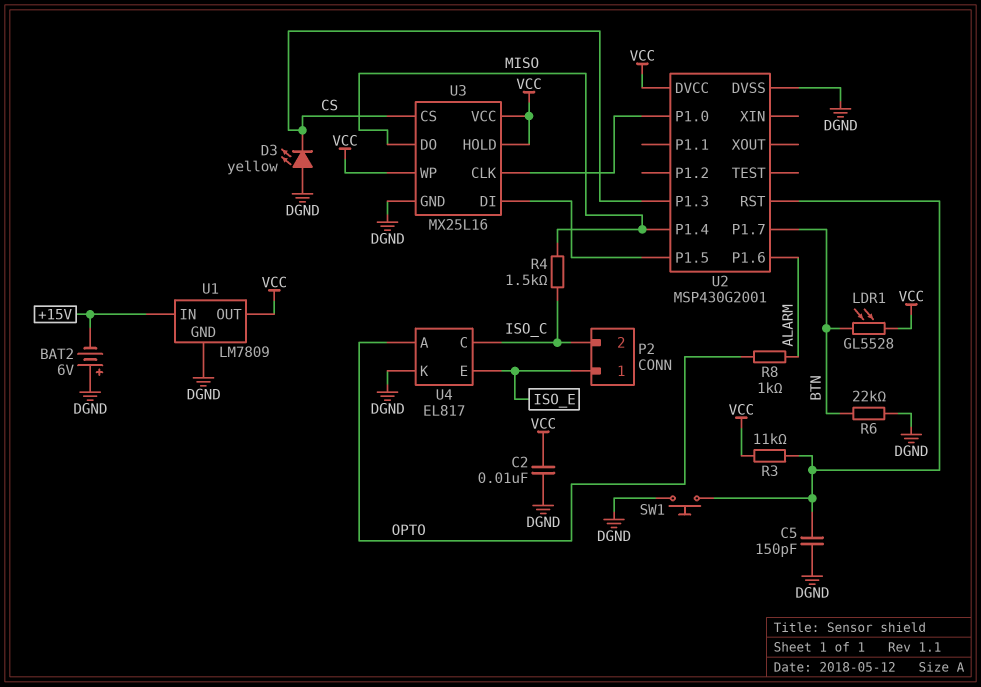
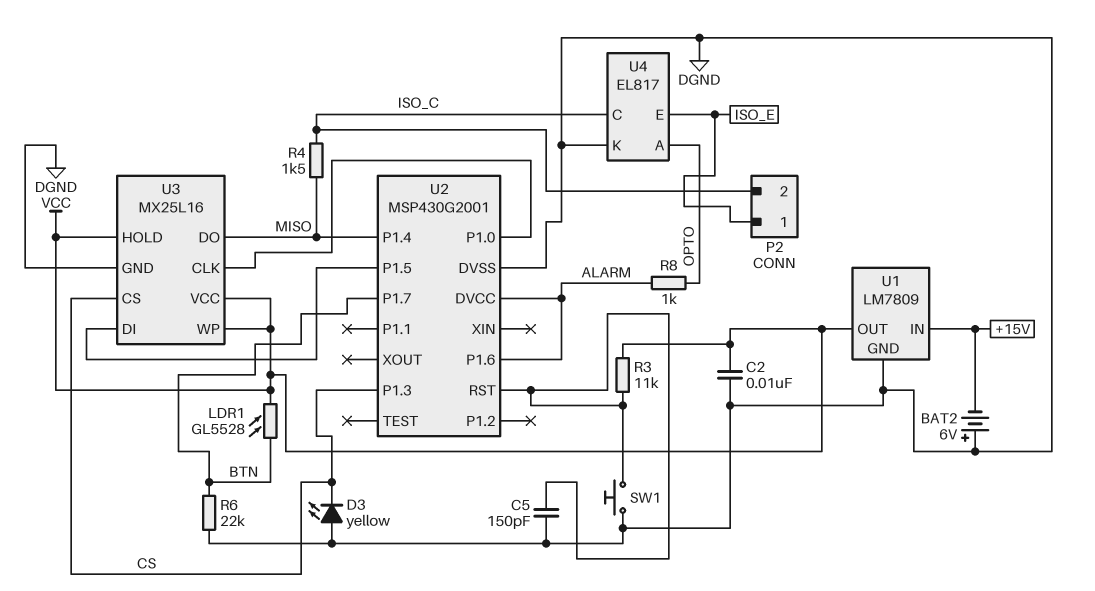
U2 pin DVCC: VCC -> ALARM

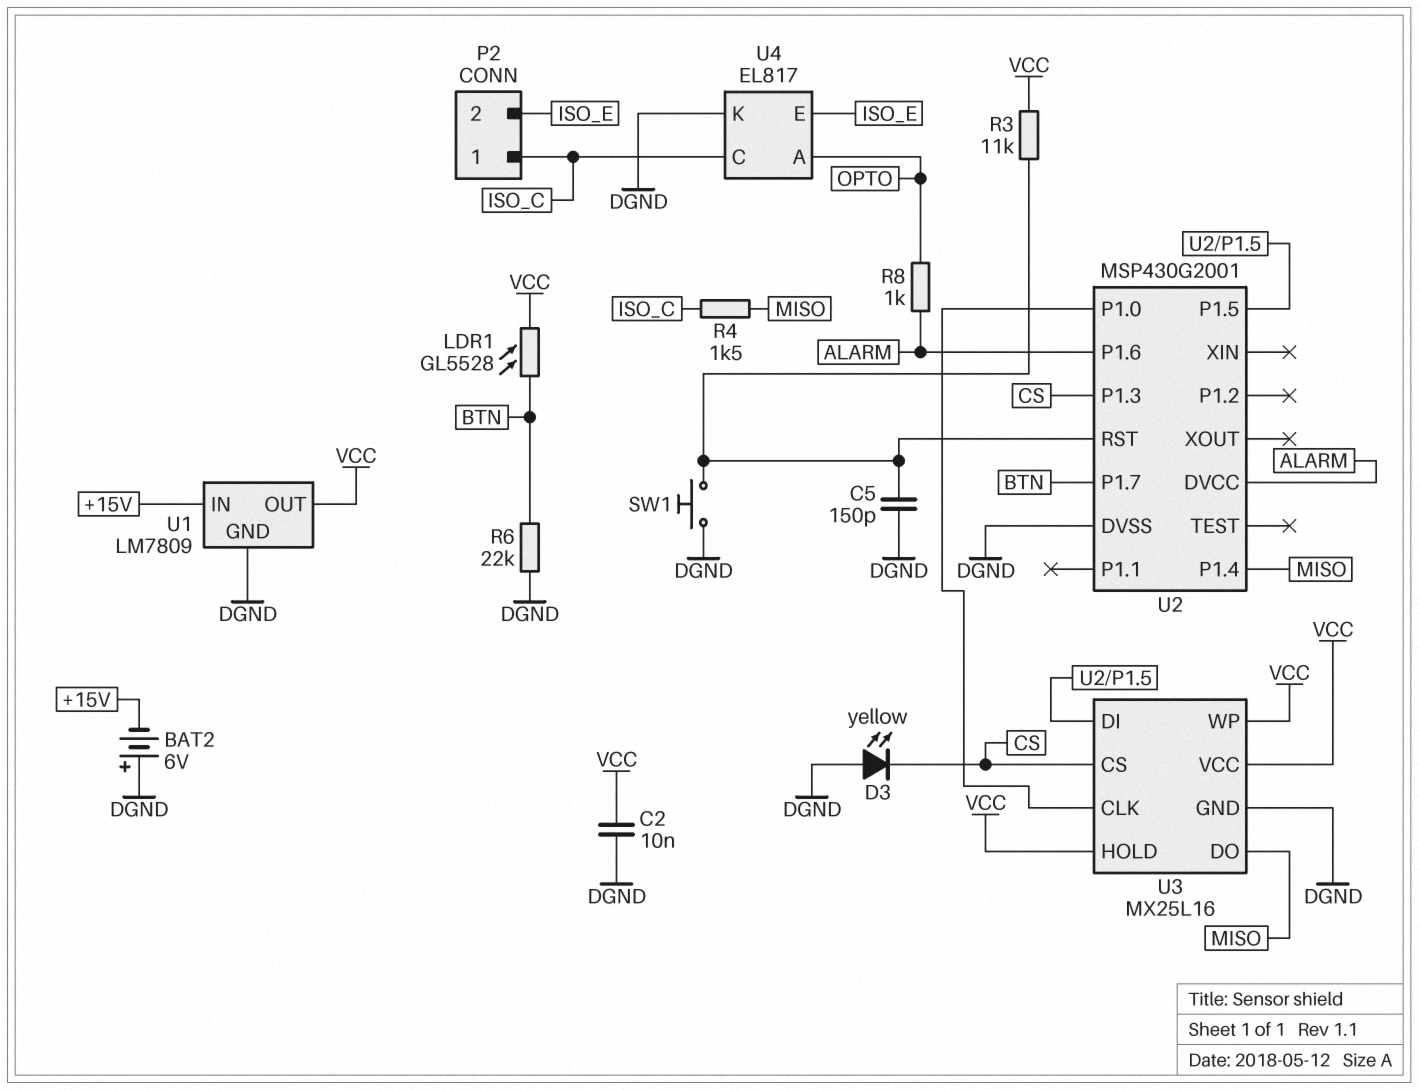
P2 pin 1: ISO_E -> ISO_C
P2 pin 2: ISO_C -> ISO_E

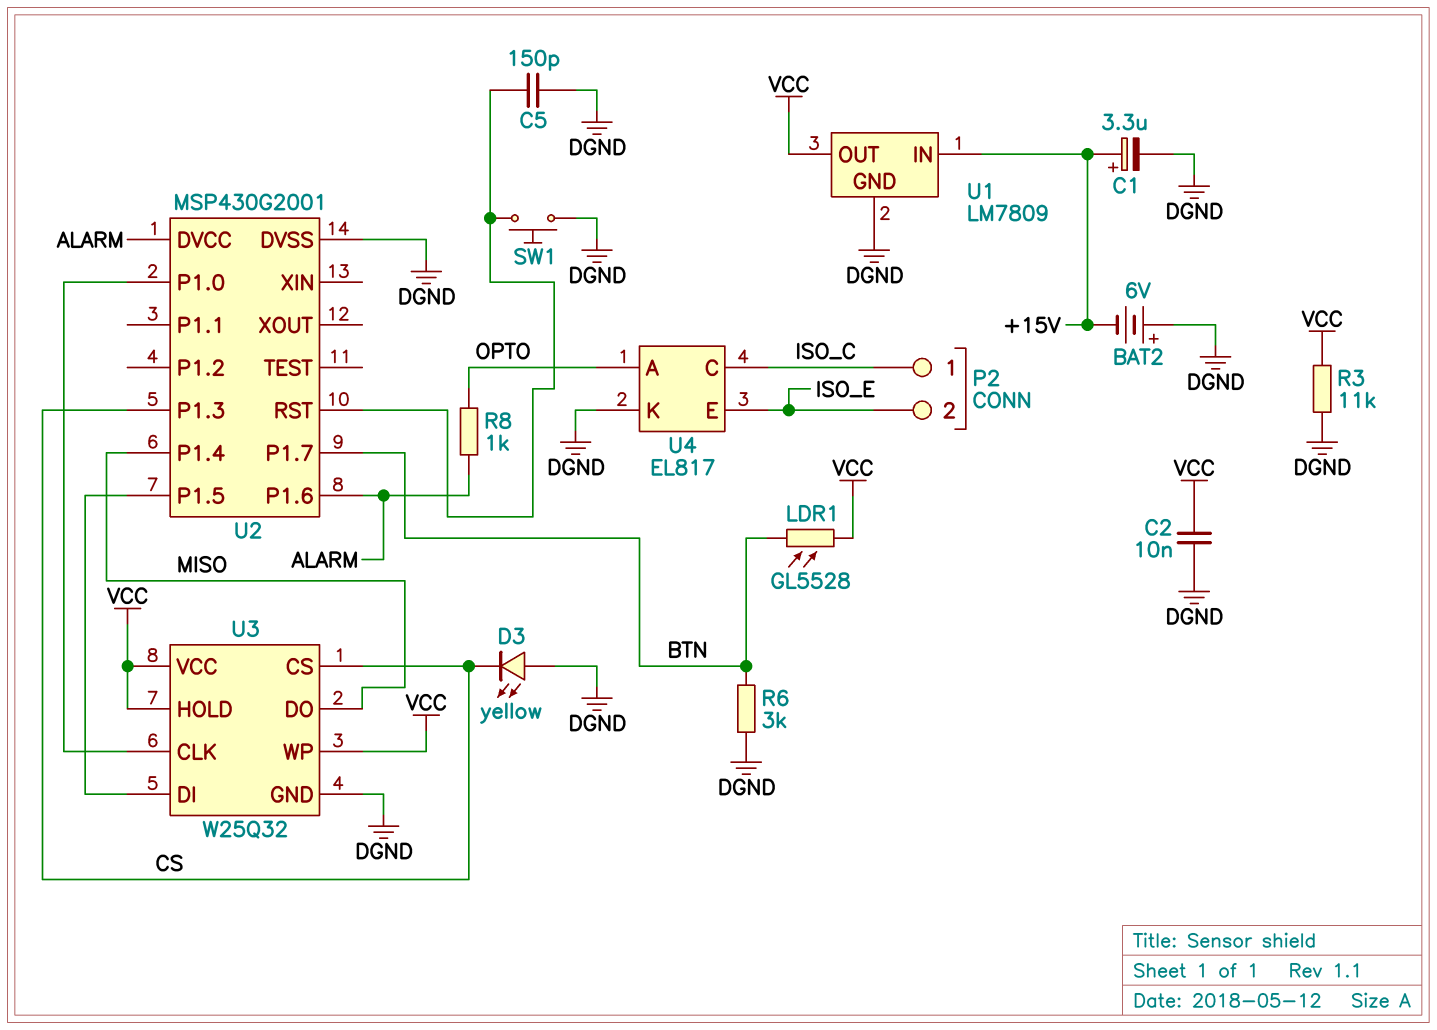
C1: none -> 3.3uF (plus +15V, minus DGND)
R3: 11k (U2/RST, VCC) -> 11k (DGND, VCC)
R4: 1.5k (ISO_C, MISO) -> none
R6: 22k (BTN, DGND) -> 3k (BTN, DGND)
U3: MX25L16 -> W25Q32

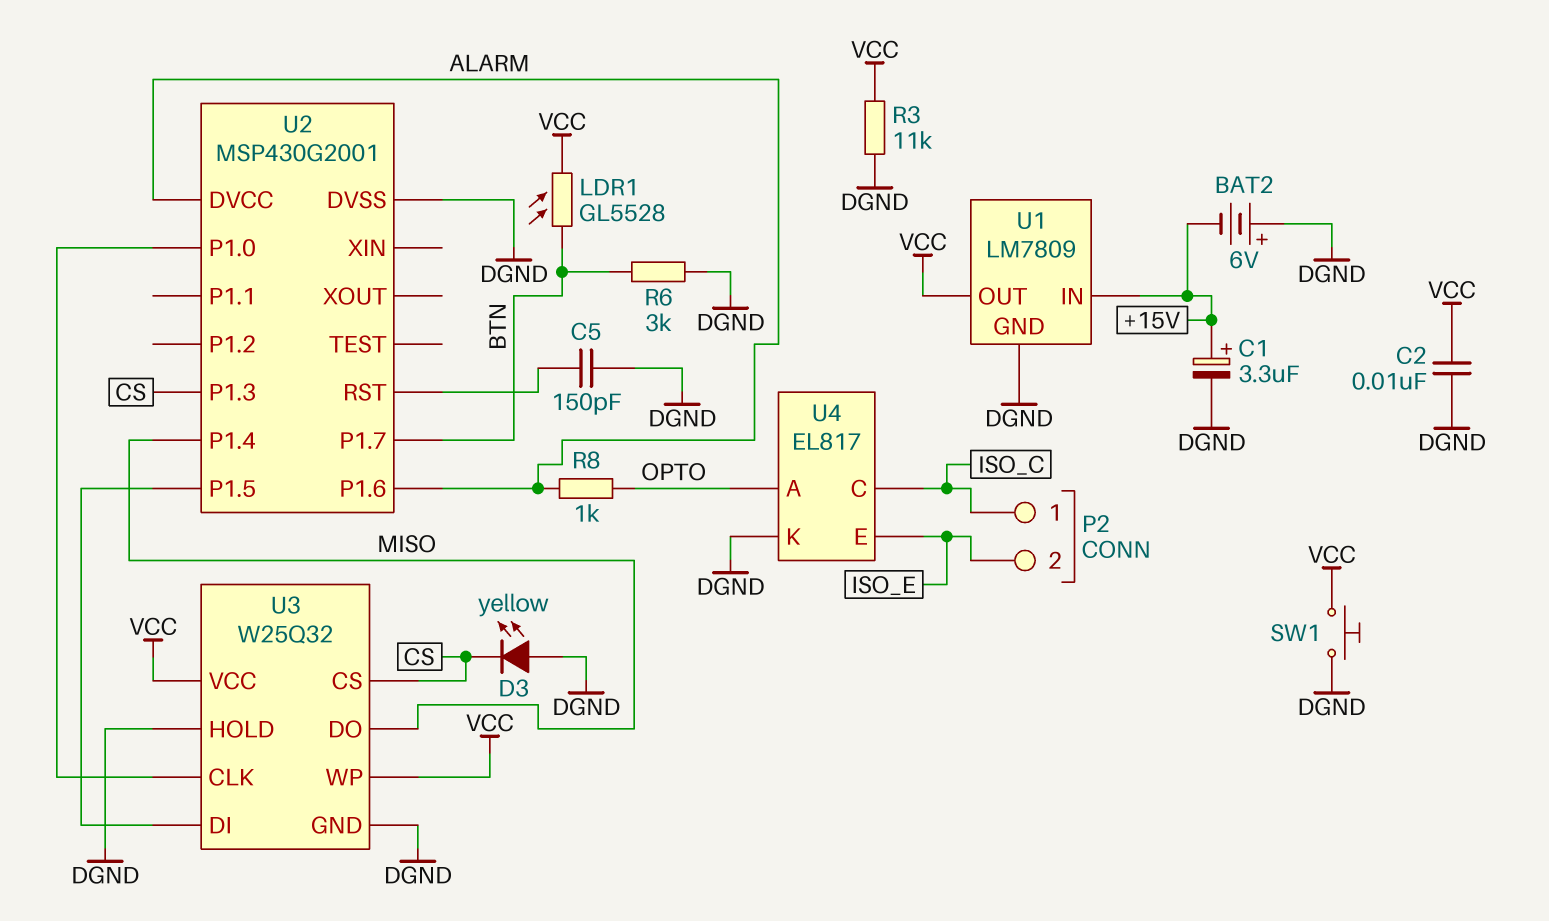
SW1: button (DGND, U2/RST) -> button (DGND, VCC)
U3 pin HOLD: VCC -> DGND

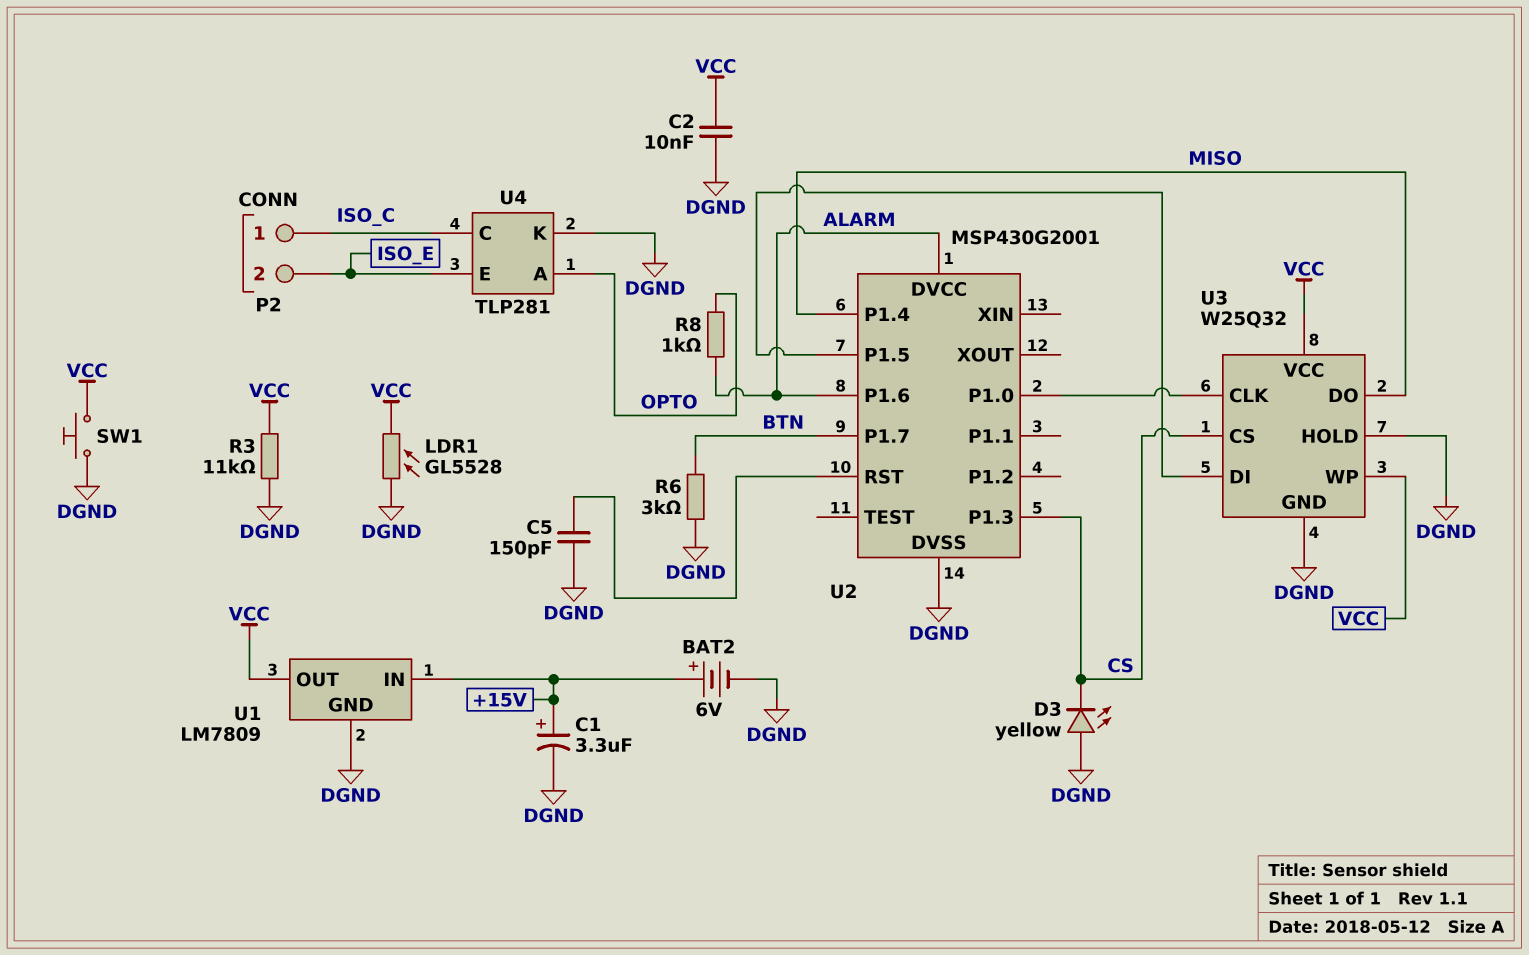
BAT2: 6V (plus DGND, minus +15V) -> 6V (plus +15V, minus DGND)
LDR1: GL5528 (BTN, VCC) -> GL5528 (DGND, VCC)
U4: EL817 -> TLP281

